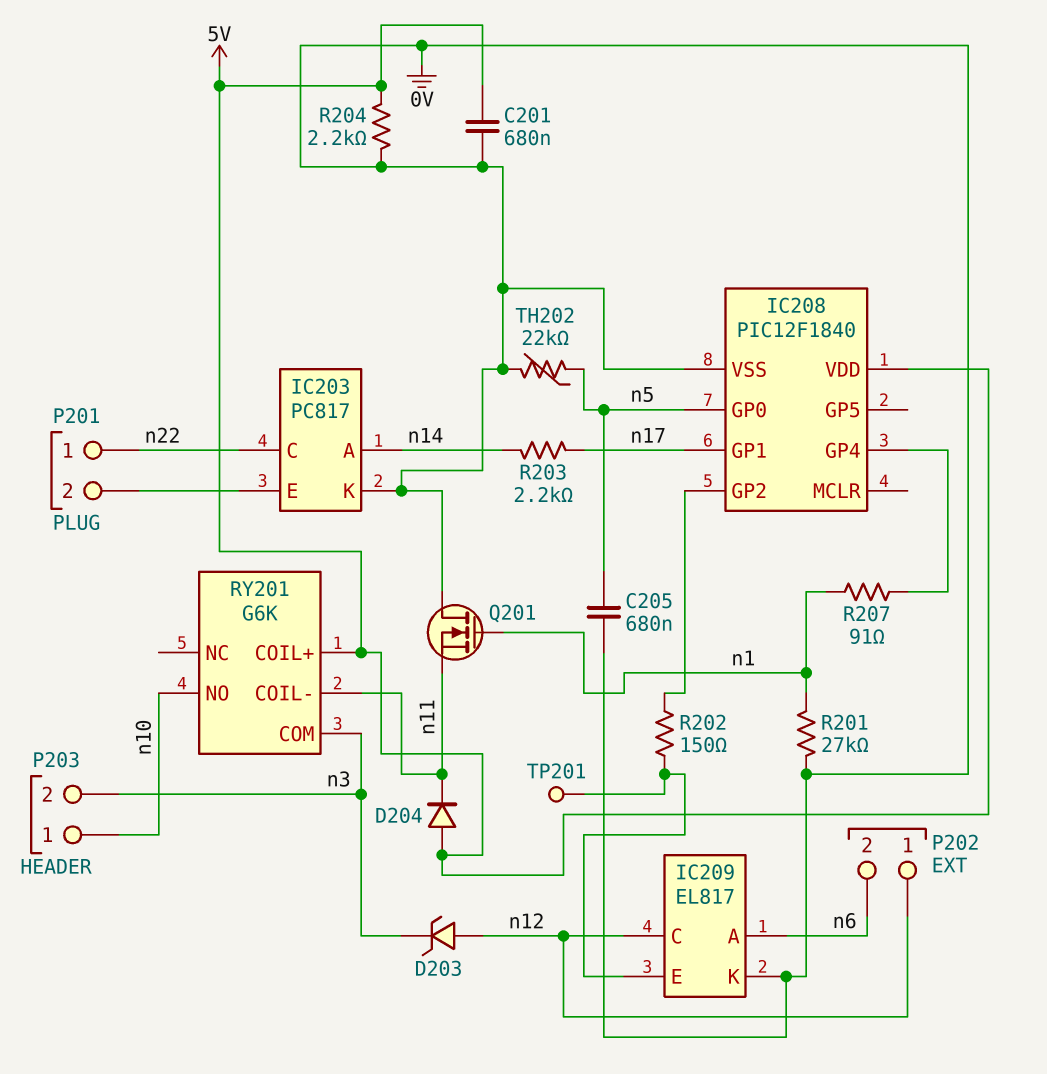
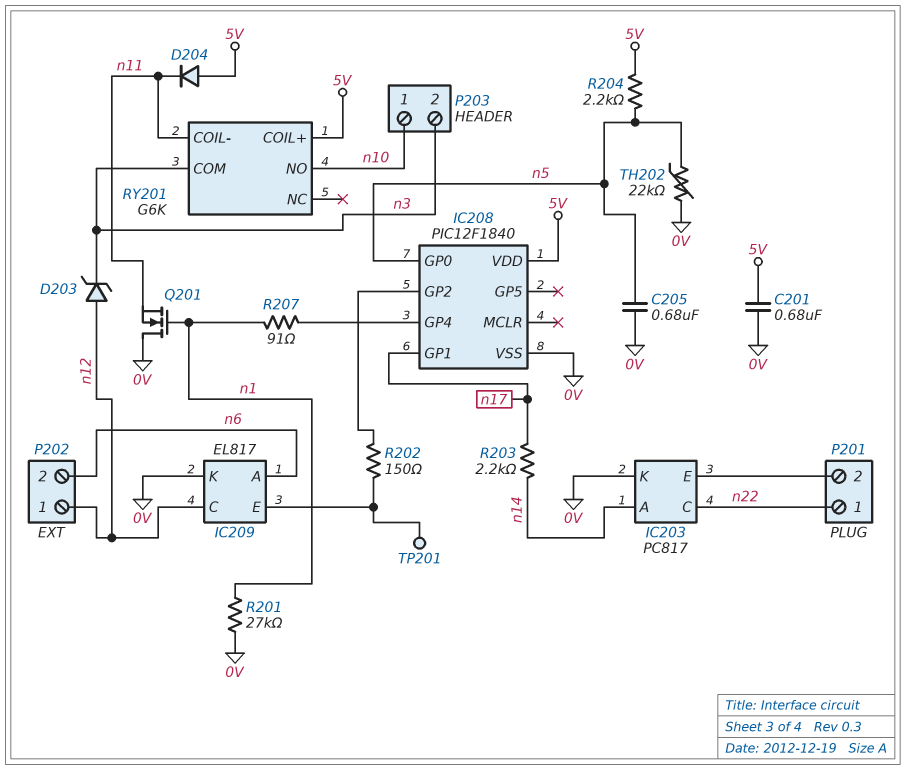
R204: 2.2k (0V, 5V) -> 2.2k (5V, n5)

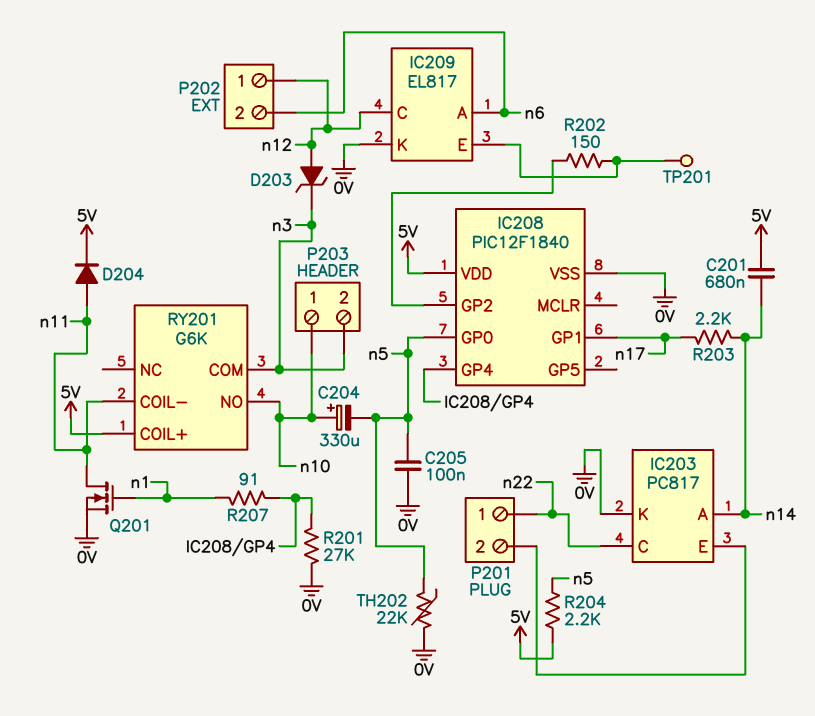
C201: 680nF (0V, 5V) -> 680nF (5V, n14)
C204: none -> 330uF (plus n10, minus n5)
C205: 680nF (0V, n5) -> 100nF (0V, n5)
D204: diode (A 5V, K n11) -> diode (A n11, K 5V)
Q201: NMOS (G n1, D 0V, S n11) -> NMOS (G n1, D n11, S 0V)
R201: 27k (0V, n1) -> 27k (0V, IC208/GP4)

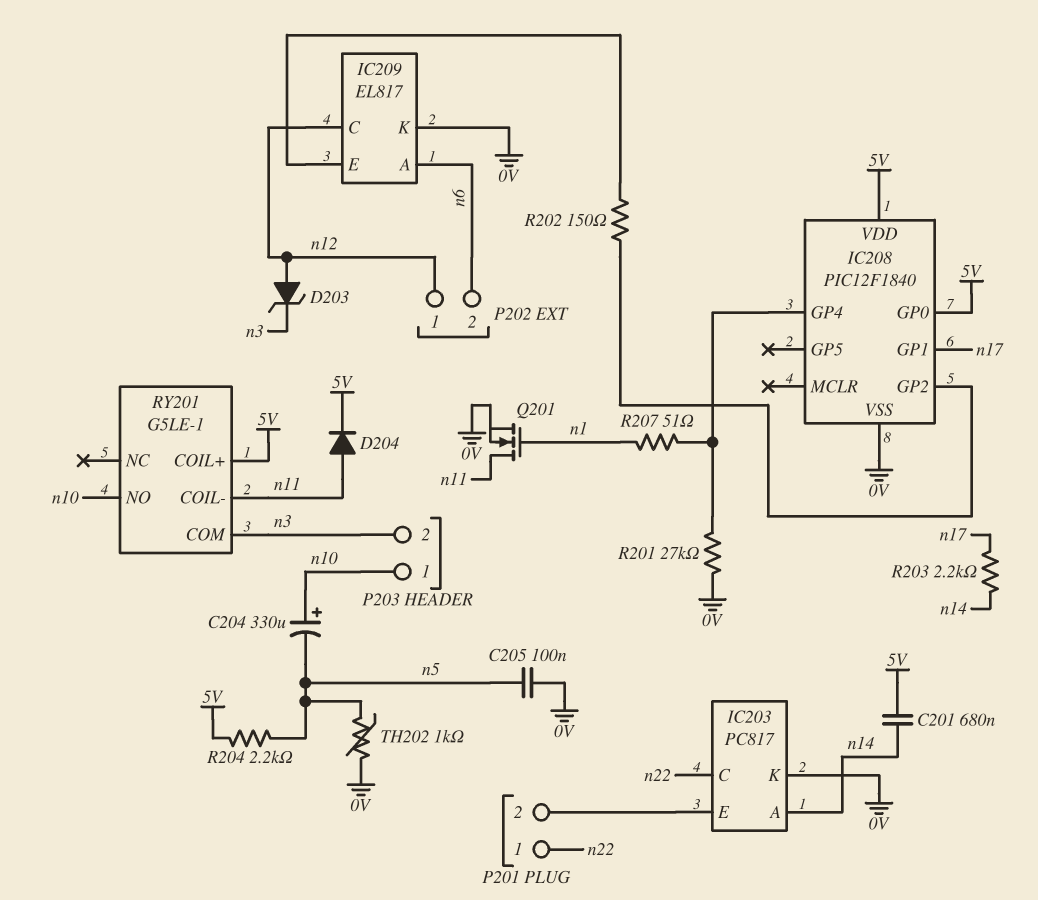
IC208 pin GP0: n5 -> 5V
R207: 91 (IC208/GP4, n1) -> 51 (IC208/GP4, n1)
RY201: G6K -> G5LE-1
TH202: 22k (0V, n5) -> 1k (0V, n5)
TP201: test point (IC209/E) -> none

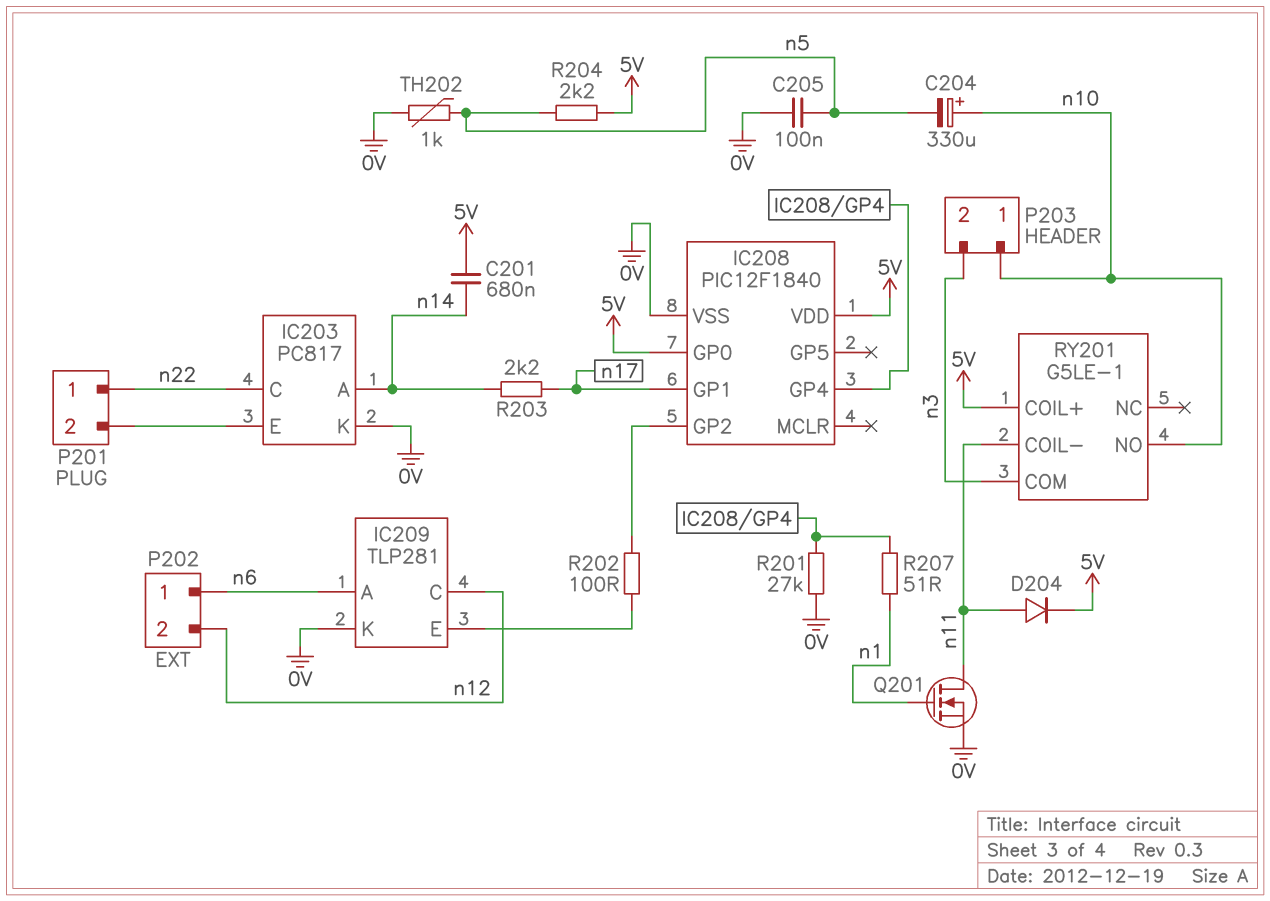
D203: zener (A n12, K n3) -> none
IC209: EL817 -> TLP281
P202 pin 1: n12 -> n6
P202 pin 2: n6 -> n12
R202: 150 (IC208/GP2, IC209/E) -> 100 (IC208/GP2, IC209/E)

